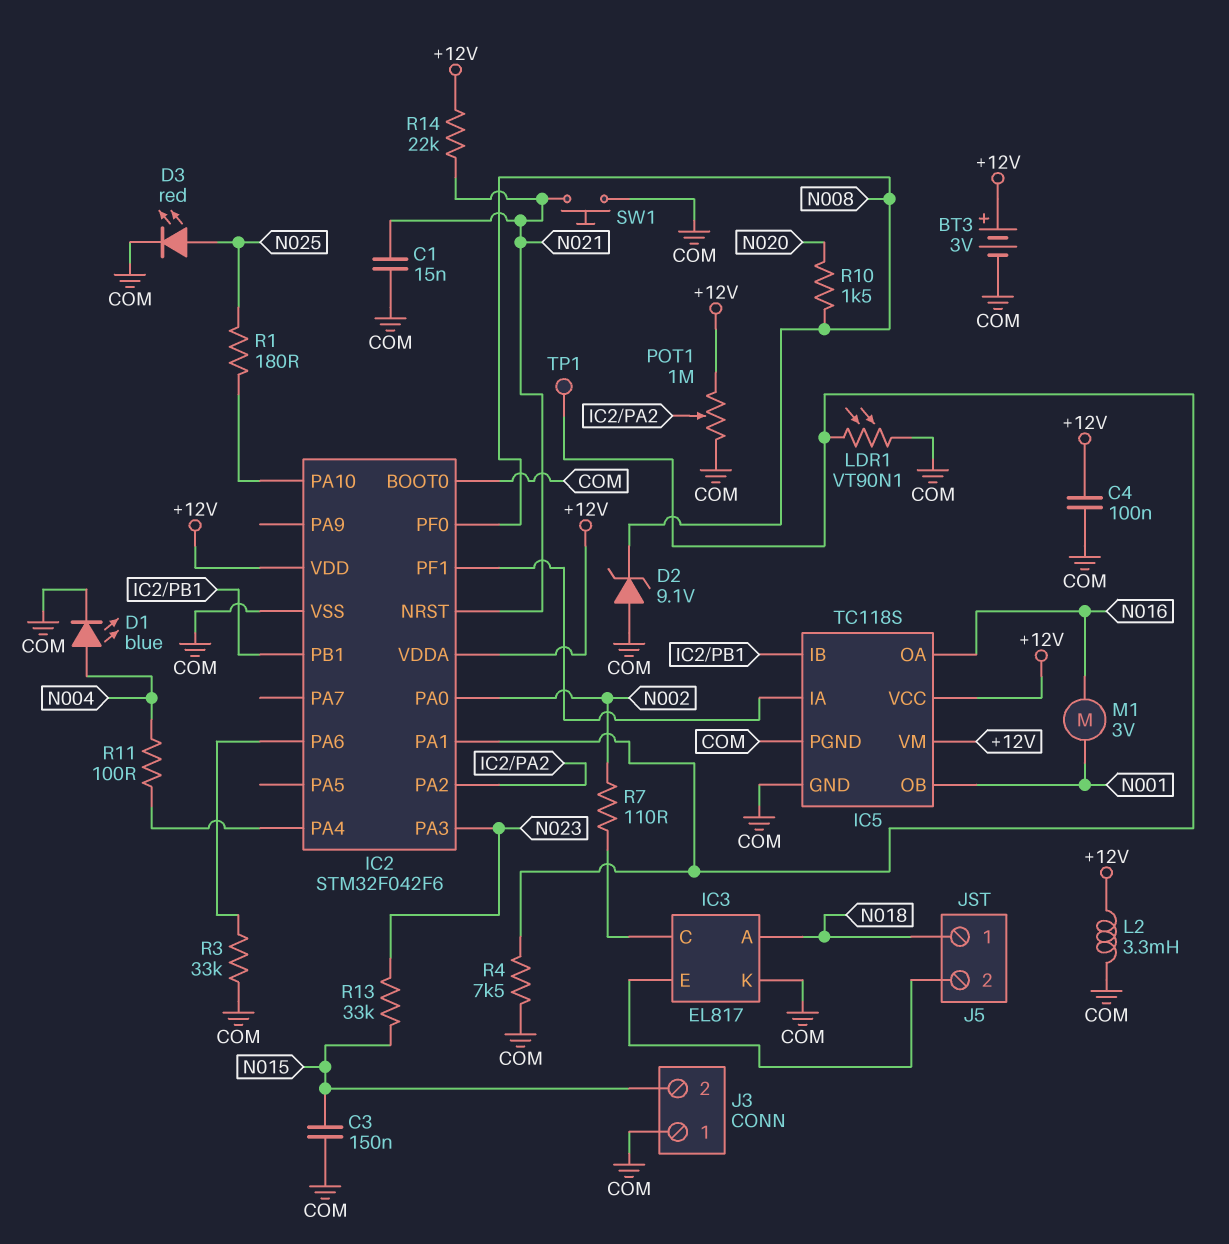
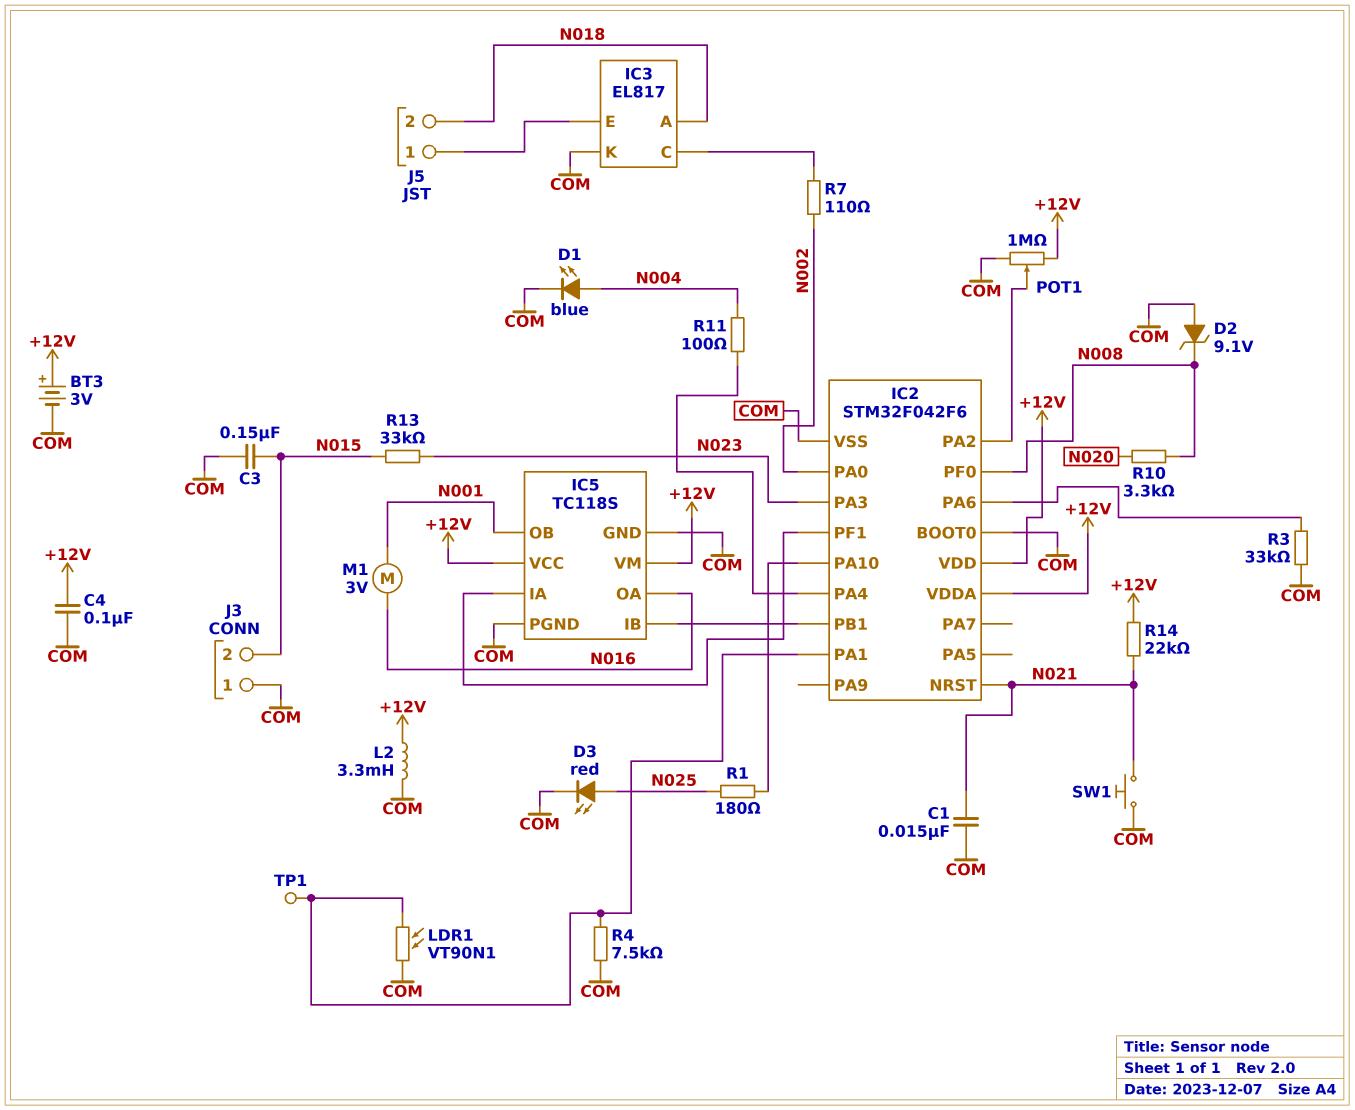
J5 pin 1: N018 -> IC3/E
J5 pin 2: IC3/E -> N018
R10: 1.5k (N008, N020) -> 3.3k (N008, N020)

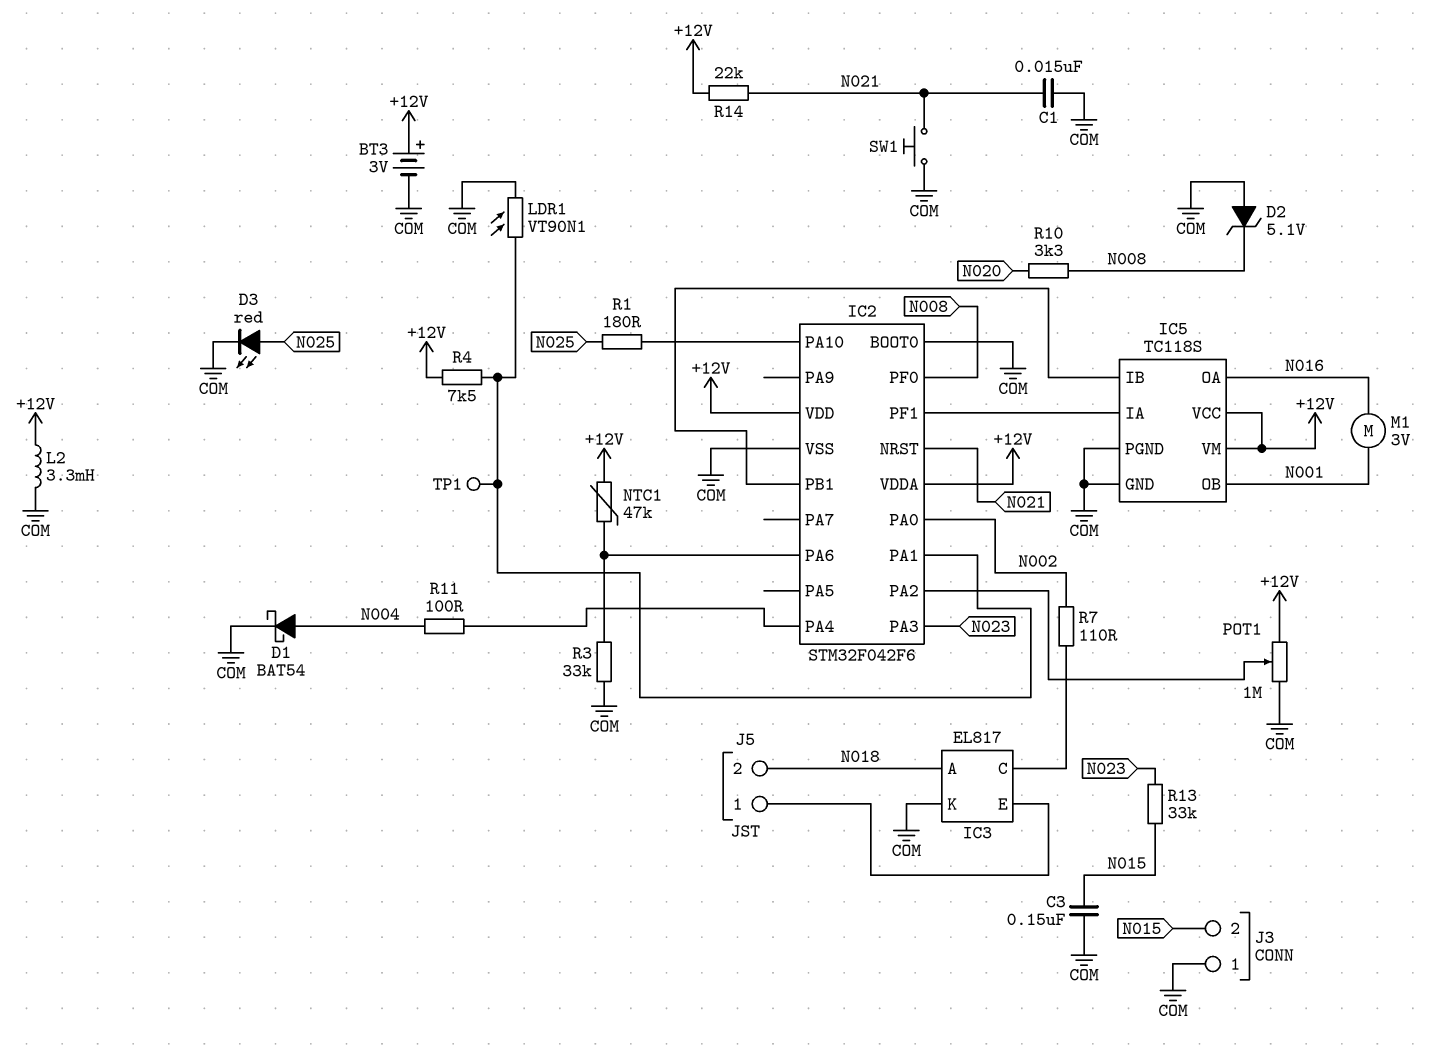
C4: 100nF (+12V, COM) -> none
D1: LED blue (A N004, K COM) -> schottky BAT54 (A N004, K COM)
D2: zener 9.1V (A COM, K N008) -> zener 5.1V (A COM, K N008)
NTC1: none -> 47k (+12V, IC2/PA6)
R4: 7.5k (COM, IC2/PA1) -> 7.5k (+12V, IC2/PA1)

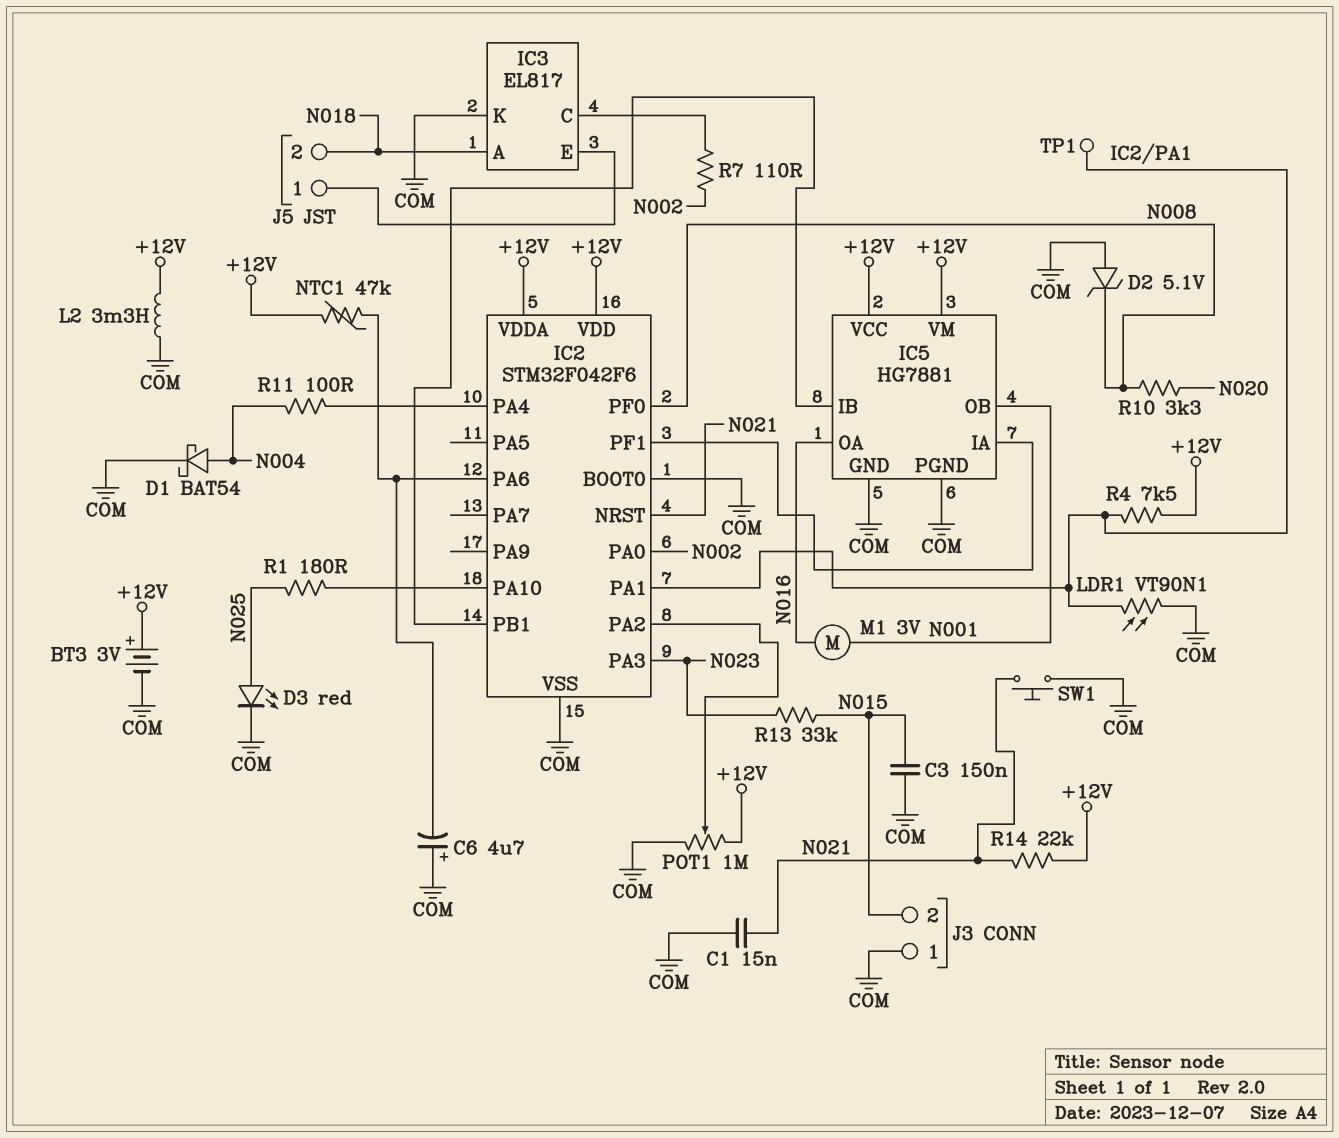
C6: none -> 4.7uF (plus COM, minus IC2/PA6)
IC5: TC118S -> HG7881
R3: 33k (COM, IC2/PA6) -> none

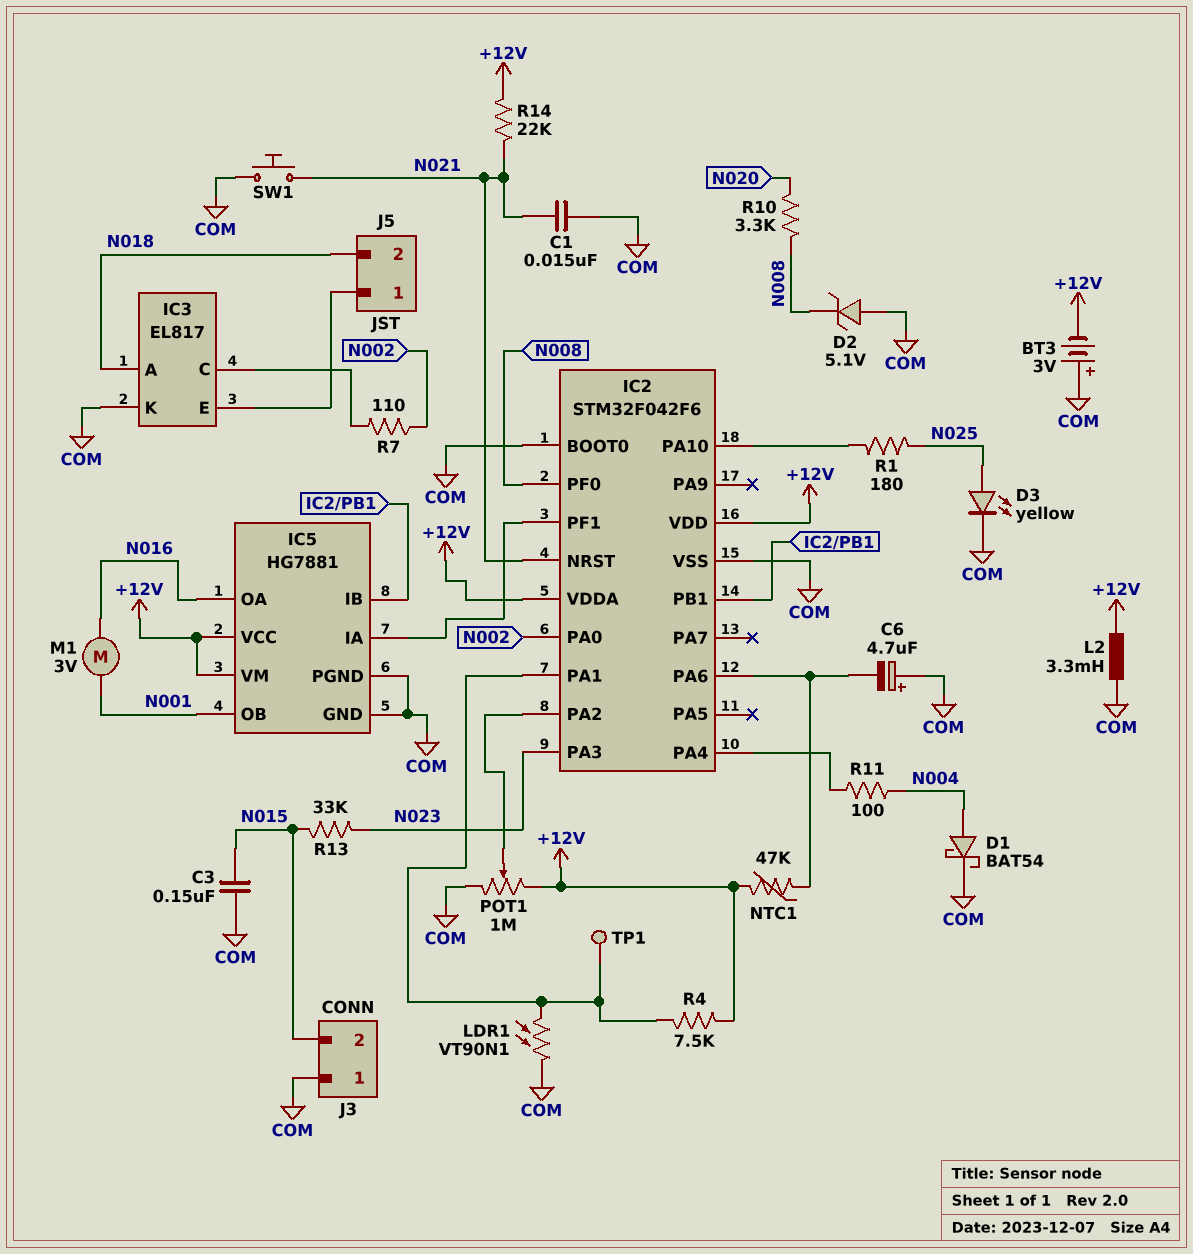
BT3: 3V (plus +12V, minus COM) -> 3V (plus COM, minus +12V)
D3: LED red (A N025, K COM) -> LED yellow (A N025, K COM)

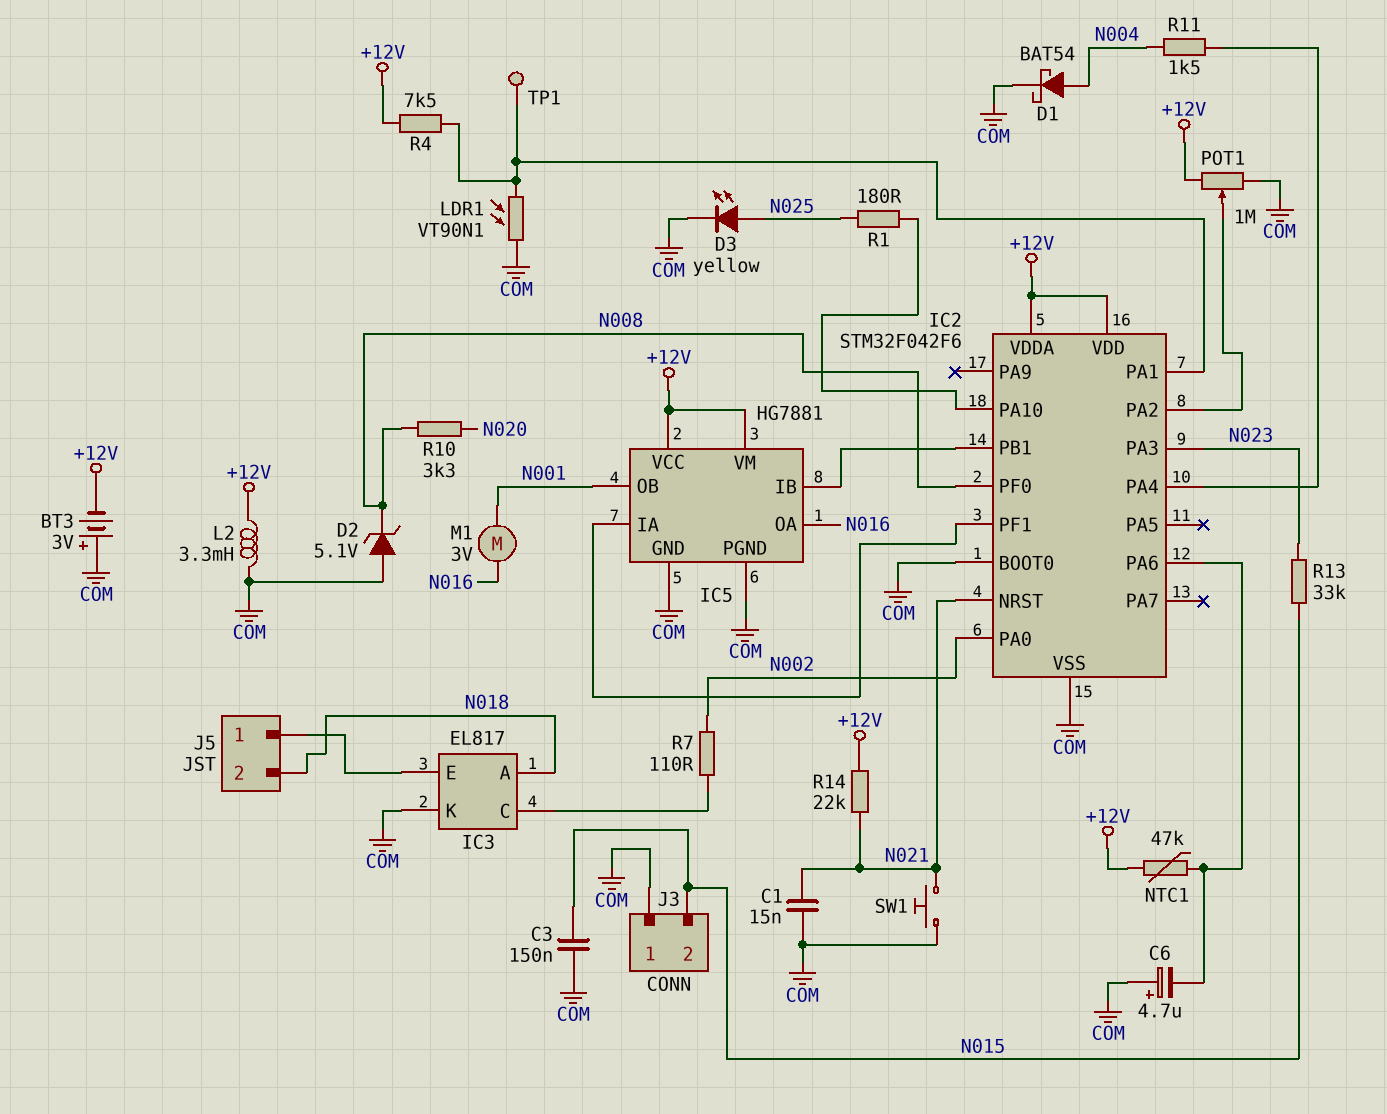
R11: 100 (IC2/PA4, N004) -> 1.5k (IC2/PA4, N004)

